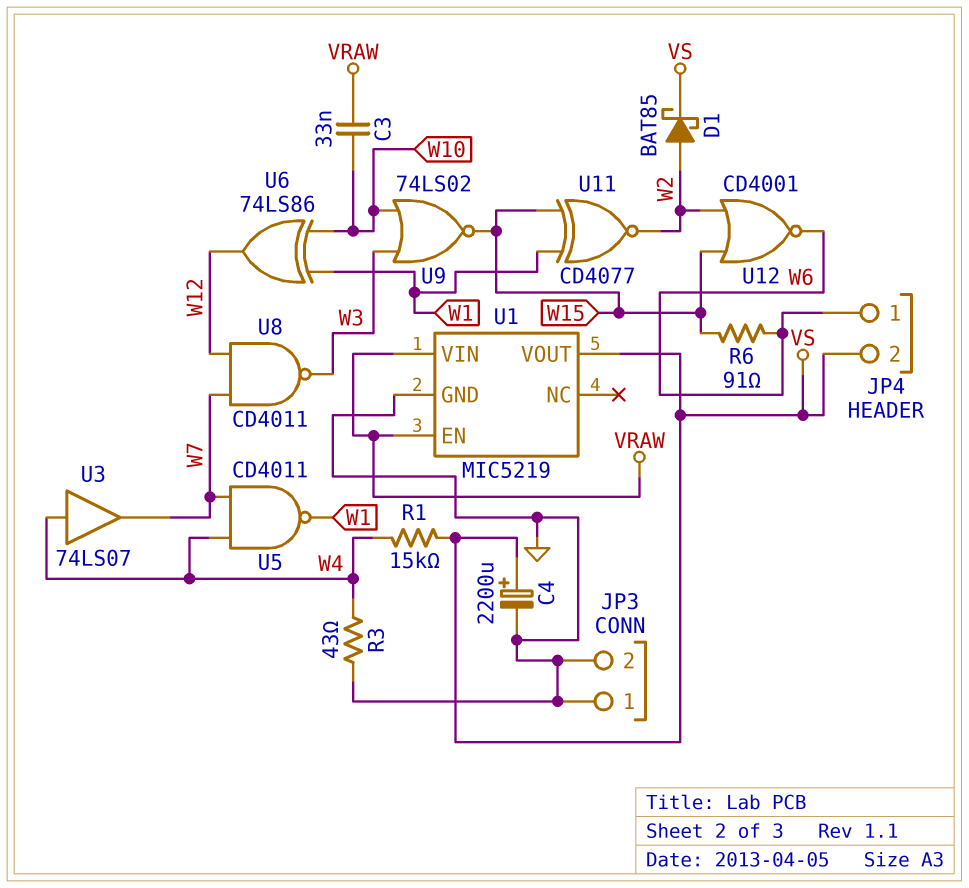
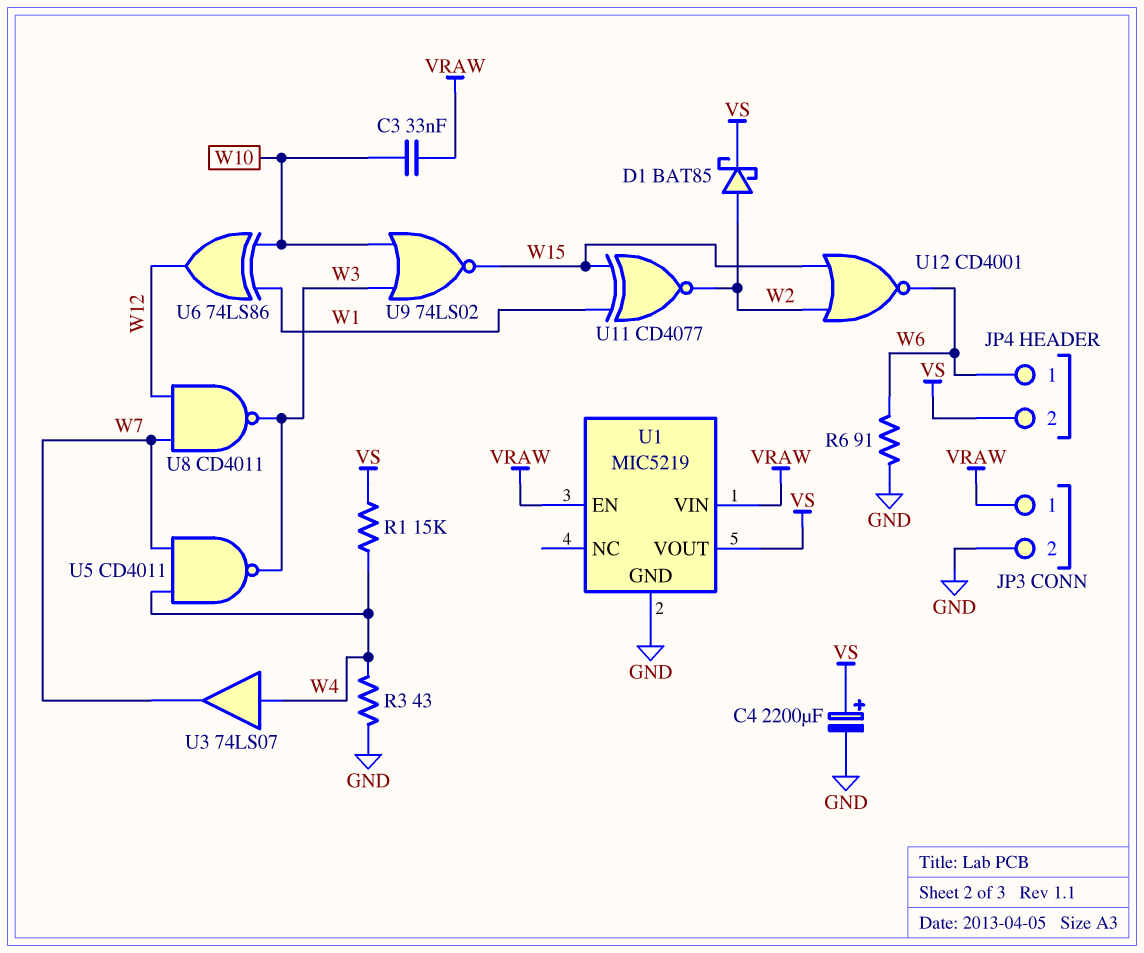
JP3 pin 1: GND -> VRAW
R6: 91 (W6, W15) -> 91 (GND, W6)
U5: NAND CD4011 (in W4, in W7, out W1) -> NAND CD4011 (in W4, in W7, out W3)

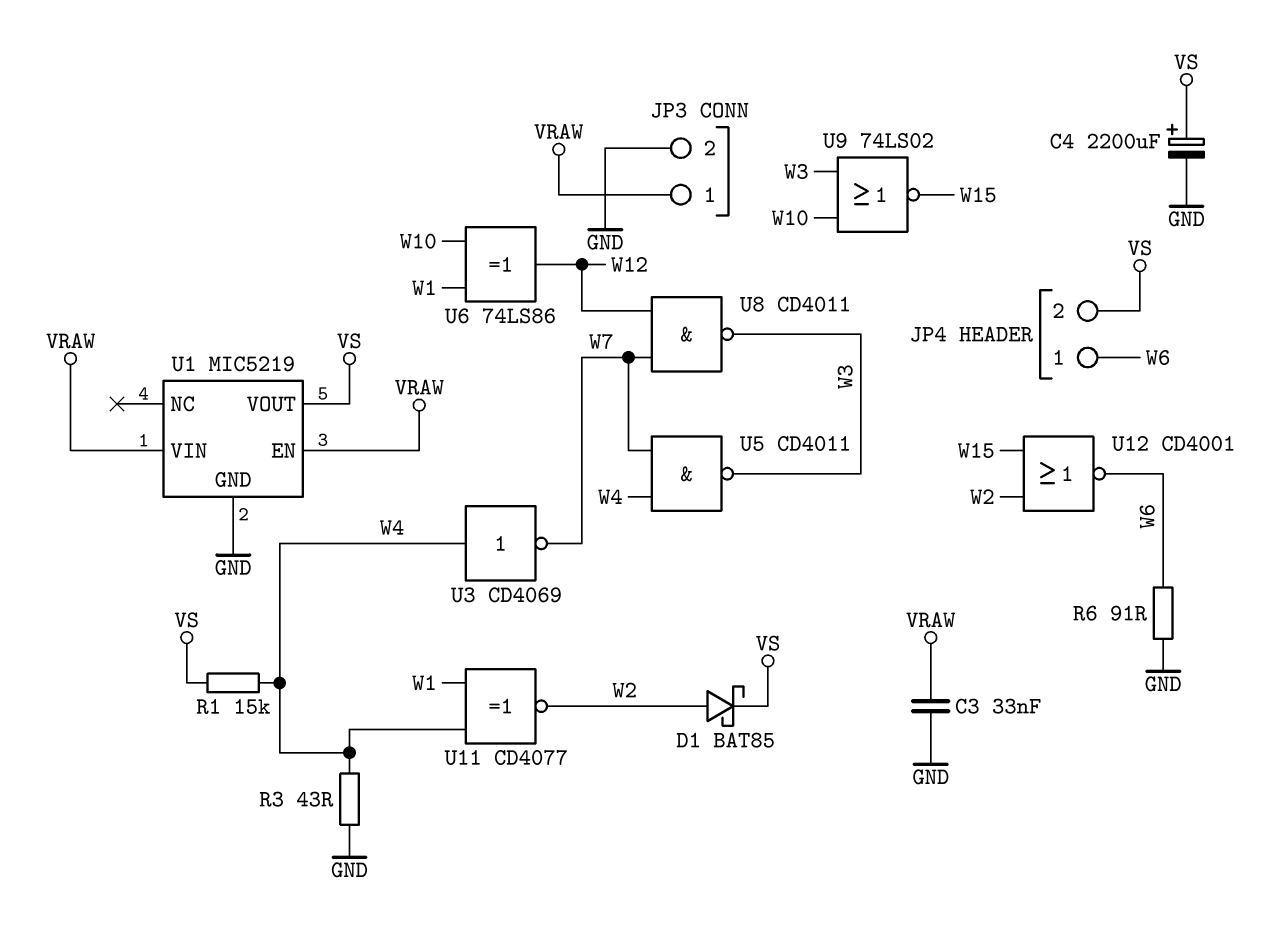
C3: 33nF (VRAW, W10) -> 33nF (GND, VRAW)
U3: buffer 74LS07 (in W4, out W7) -> NOT CD4069 (in W4, out W7)
U11: XNOR CD4077 (in W1, in W15, out W2) -> XNOR CD4077 (in W1, in W4, out W2)

